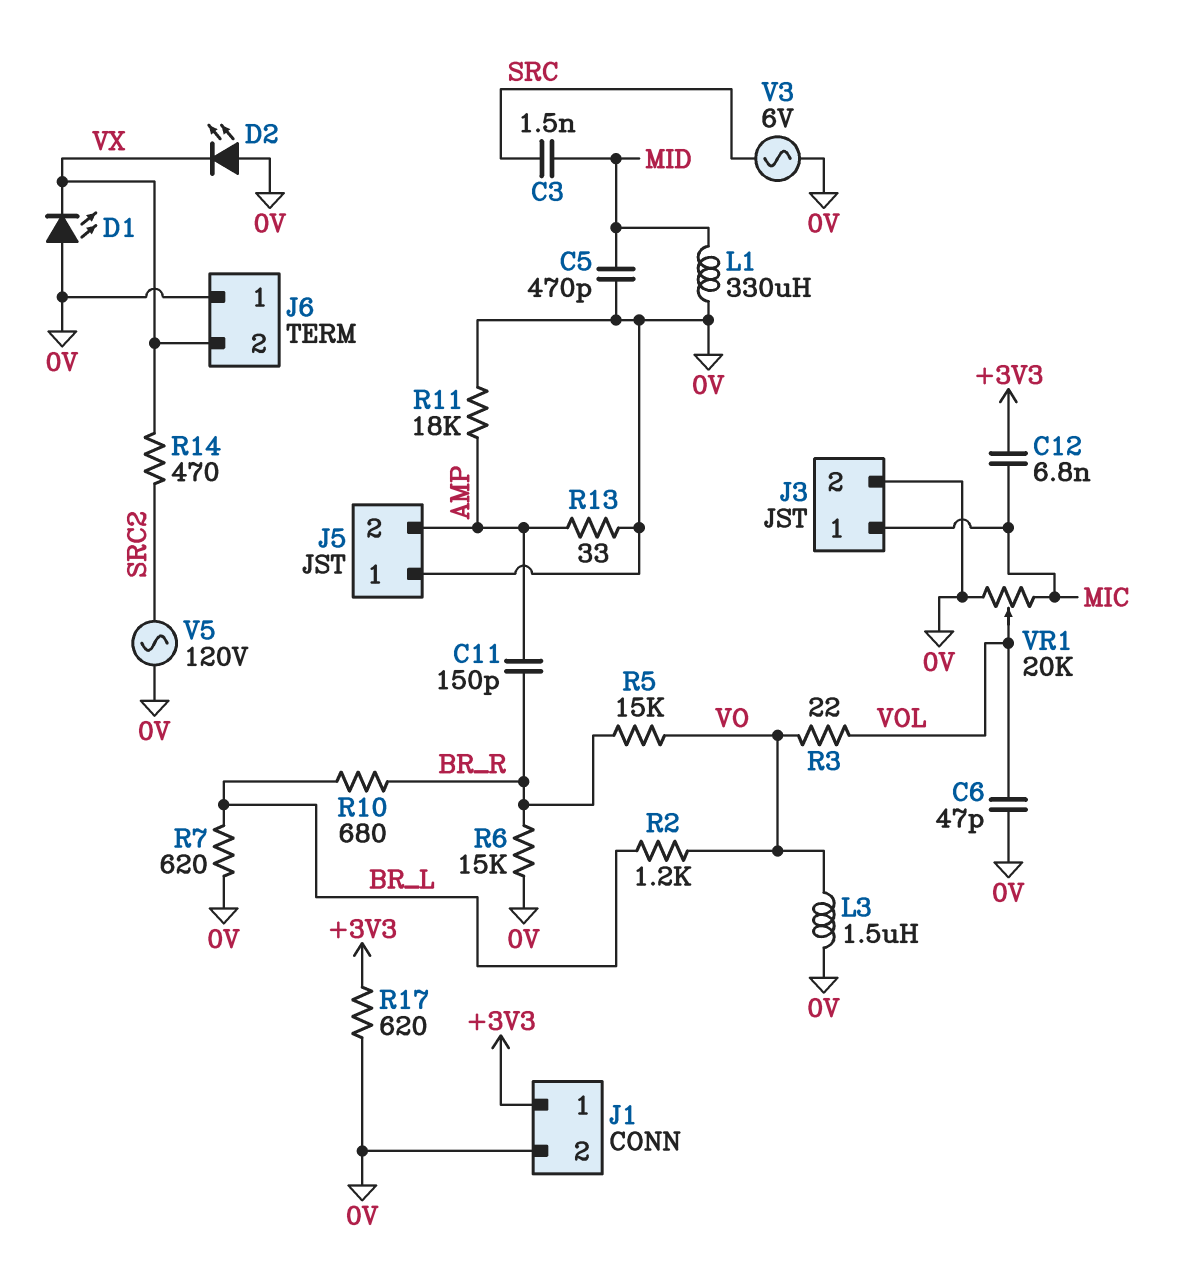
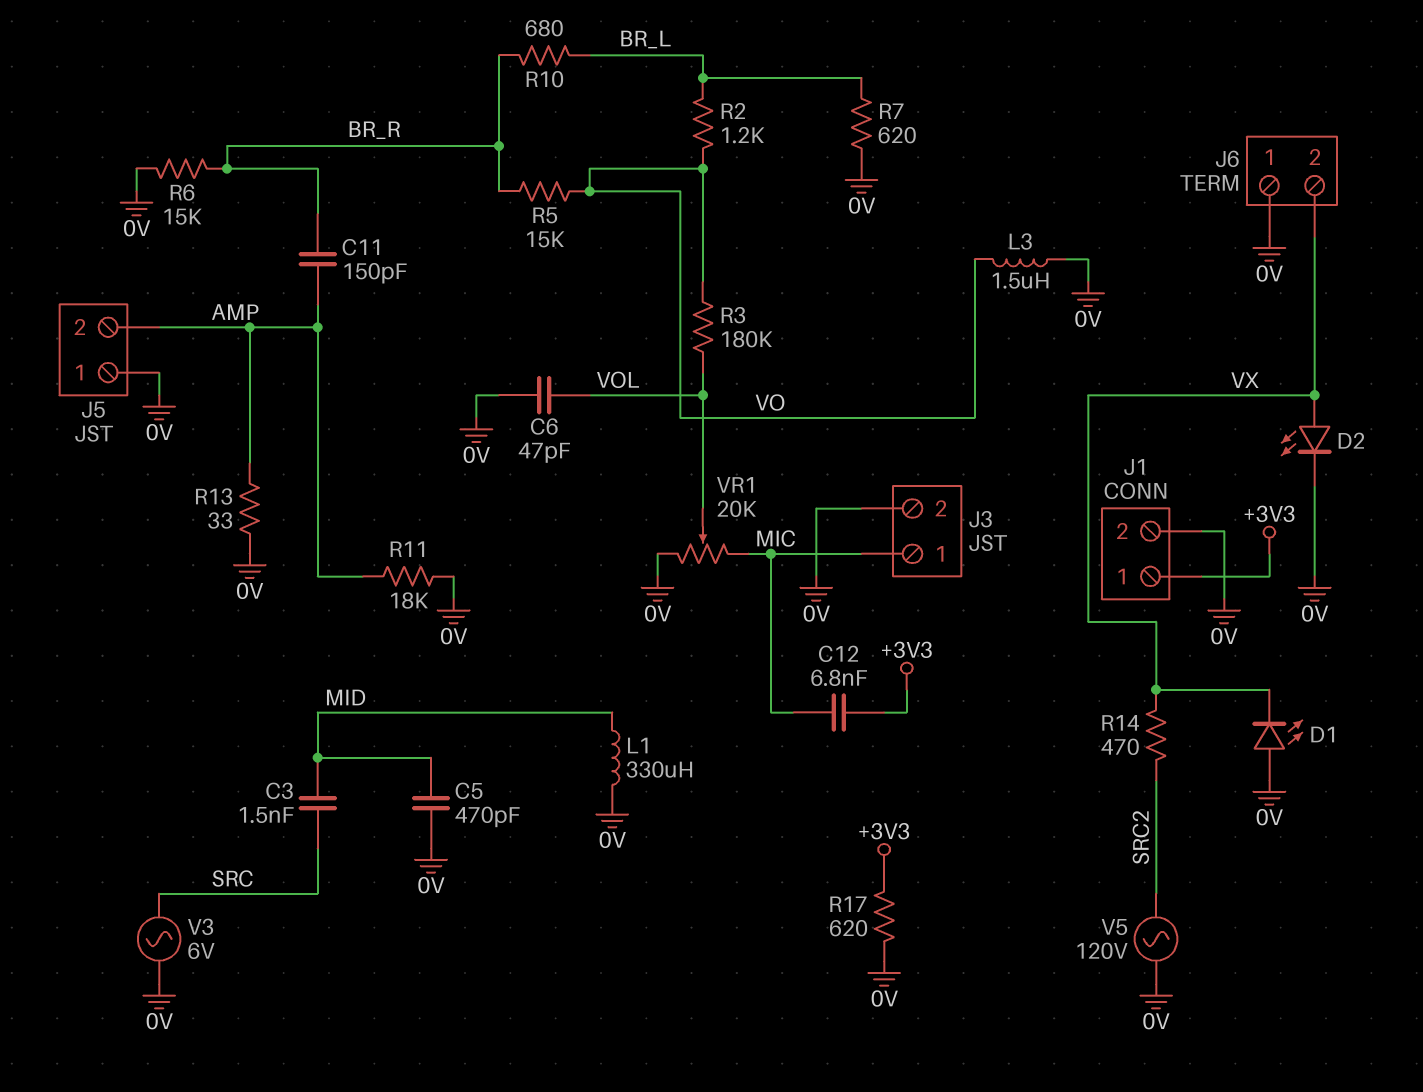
D2: LED (A 0V, K VX) -> LED (A VX, K 0V)
R3: 22 (VO, VOL) -> 180k (VO, VOL)

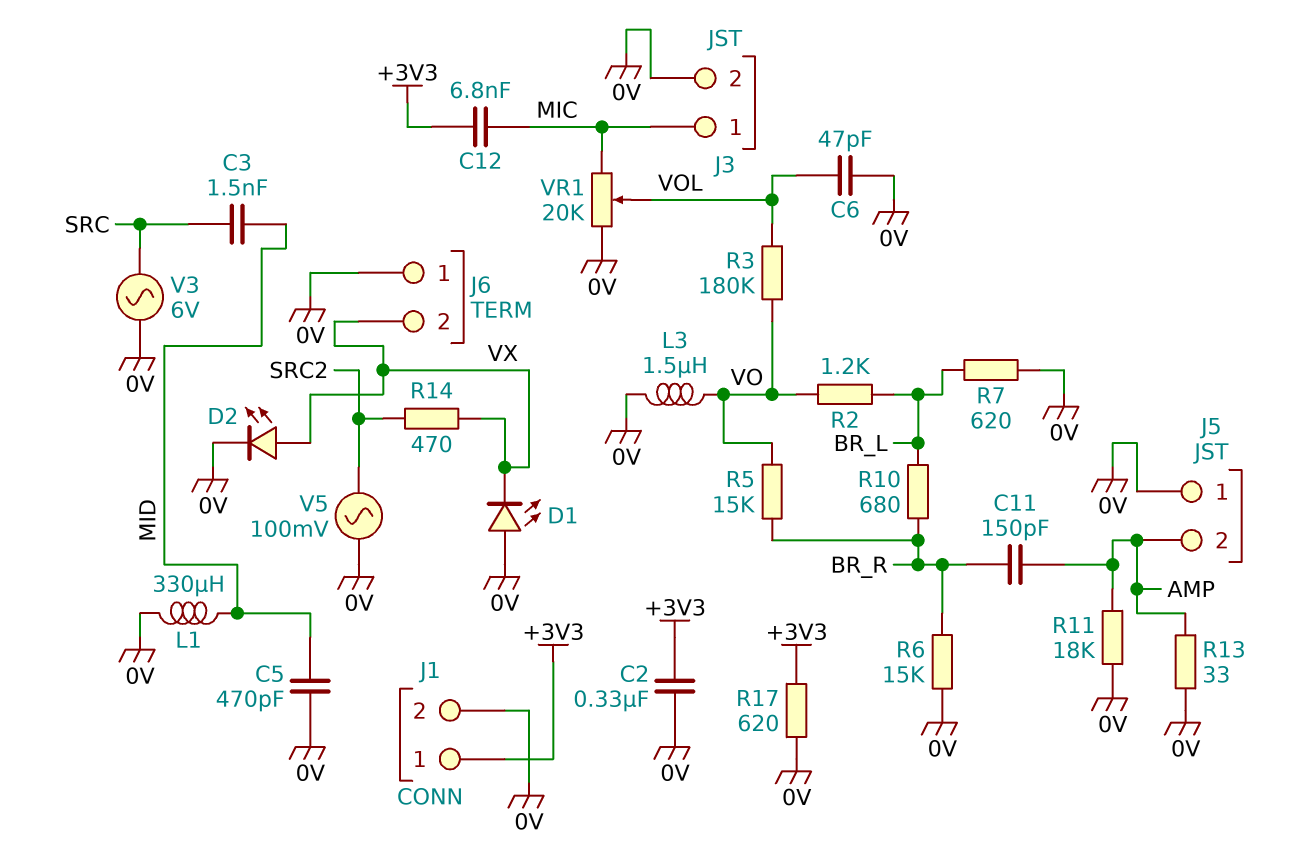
C2: none -> 330nF (+3V3, 0V)
V5: AC 120V (0V, SRC2) -> AC 100mV (0V, SRC2)

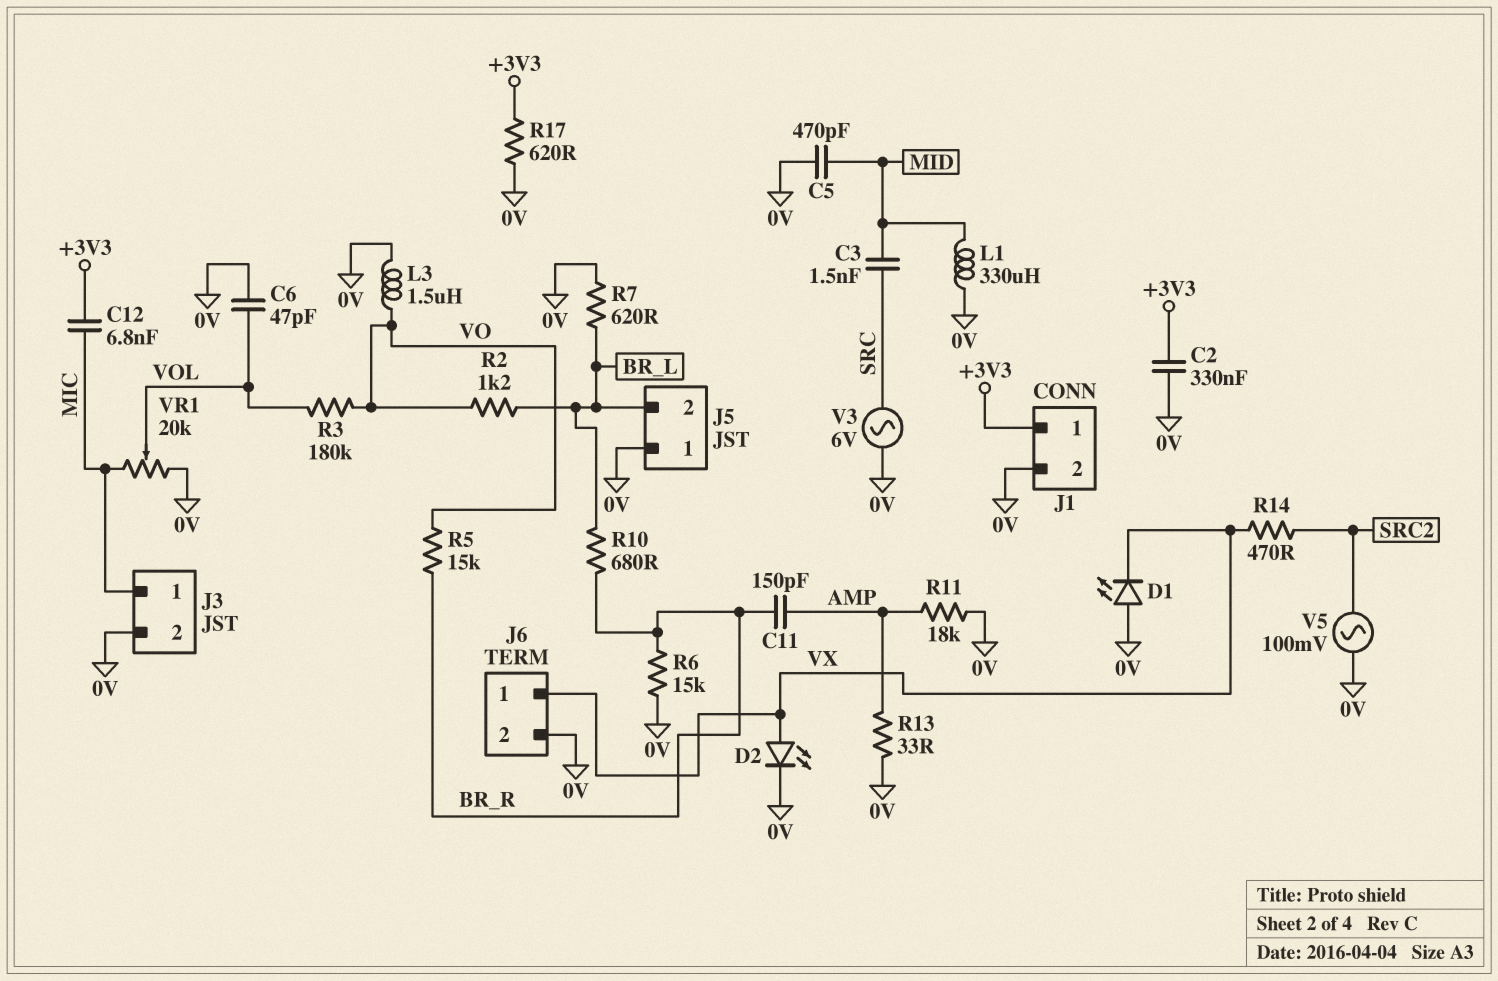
J5 pin 2: AMP -> BR_L
J6 pin 1: 0V -> VX
J6 pin 2: VX -> 0V

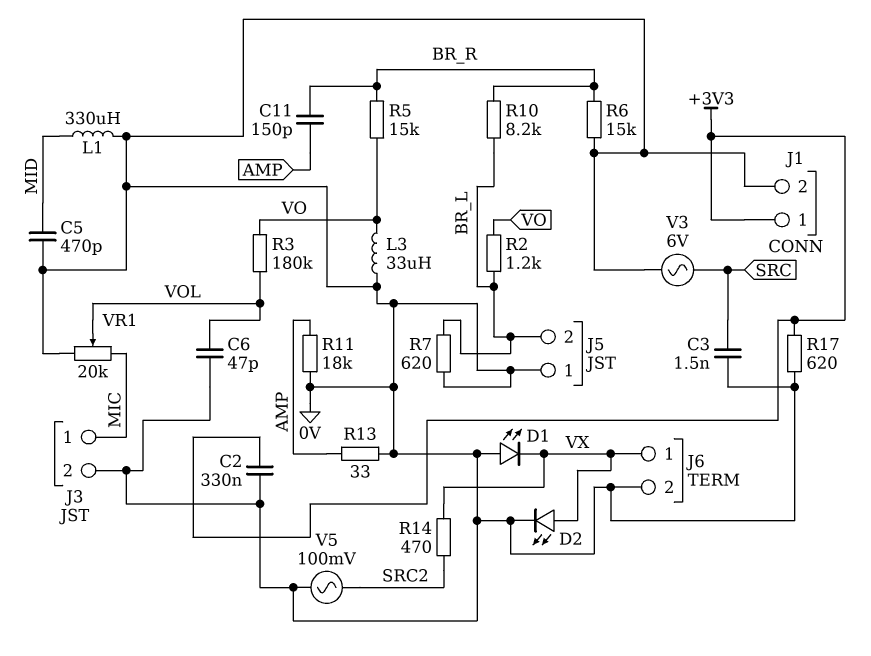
C3: 1.5nF (MID, SRC) -> 1.5nF (0V, SRC)
C12: 6.8nF (+3V3, MIC) -> none
L3: 1.5uH (0V, VO) -> 33uH (0V, VO)
R10: 680 (BR_L, BR_R) -> 8.2k (BR_L, BR_R)

